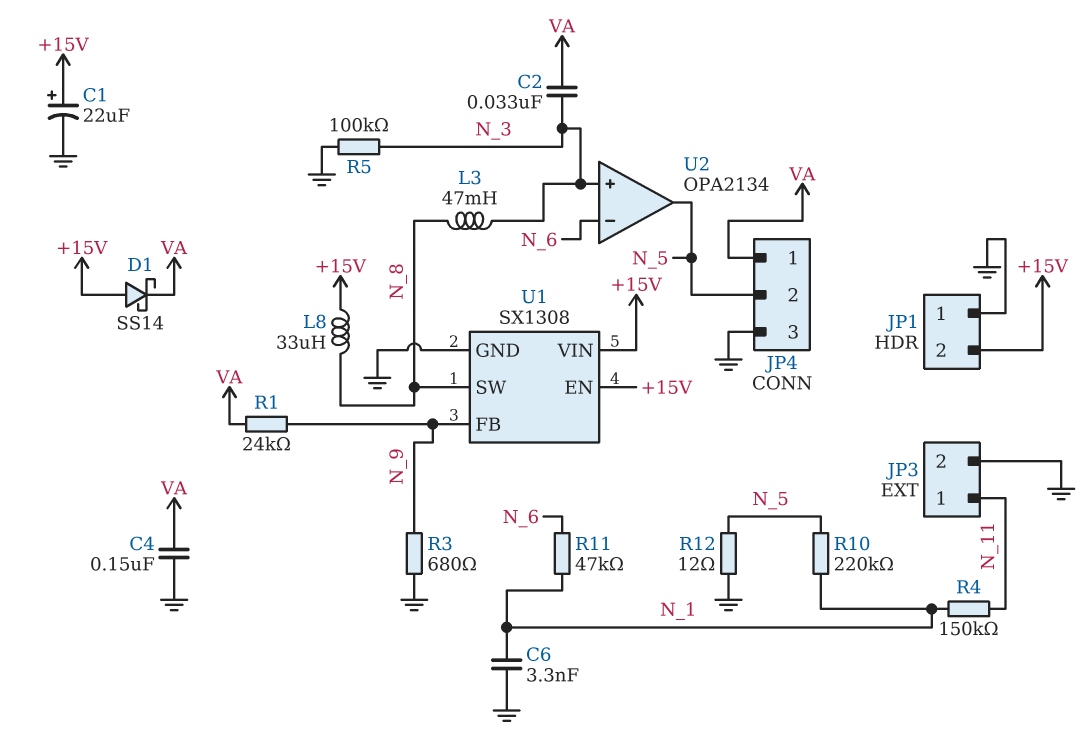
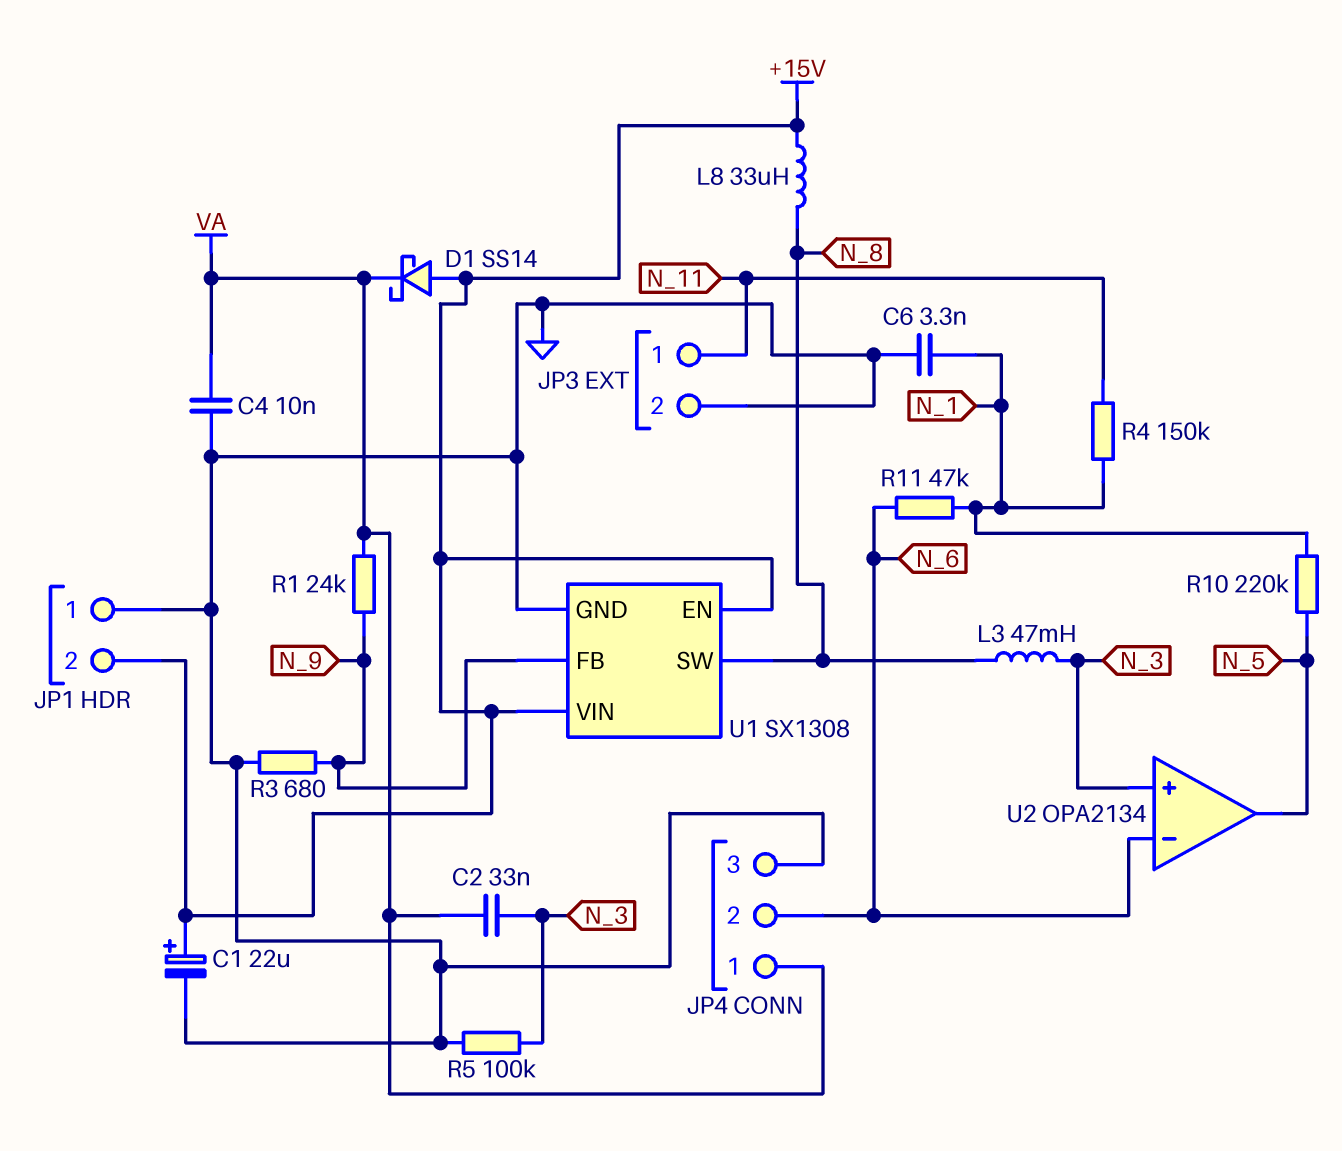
C4: 150nF (GND, VA) -> 10nF (GND, VA)
JP4 pin 2: N_5 -> N_6
R12: 12 (GND, N_5) -> none

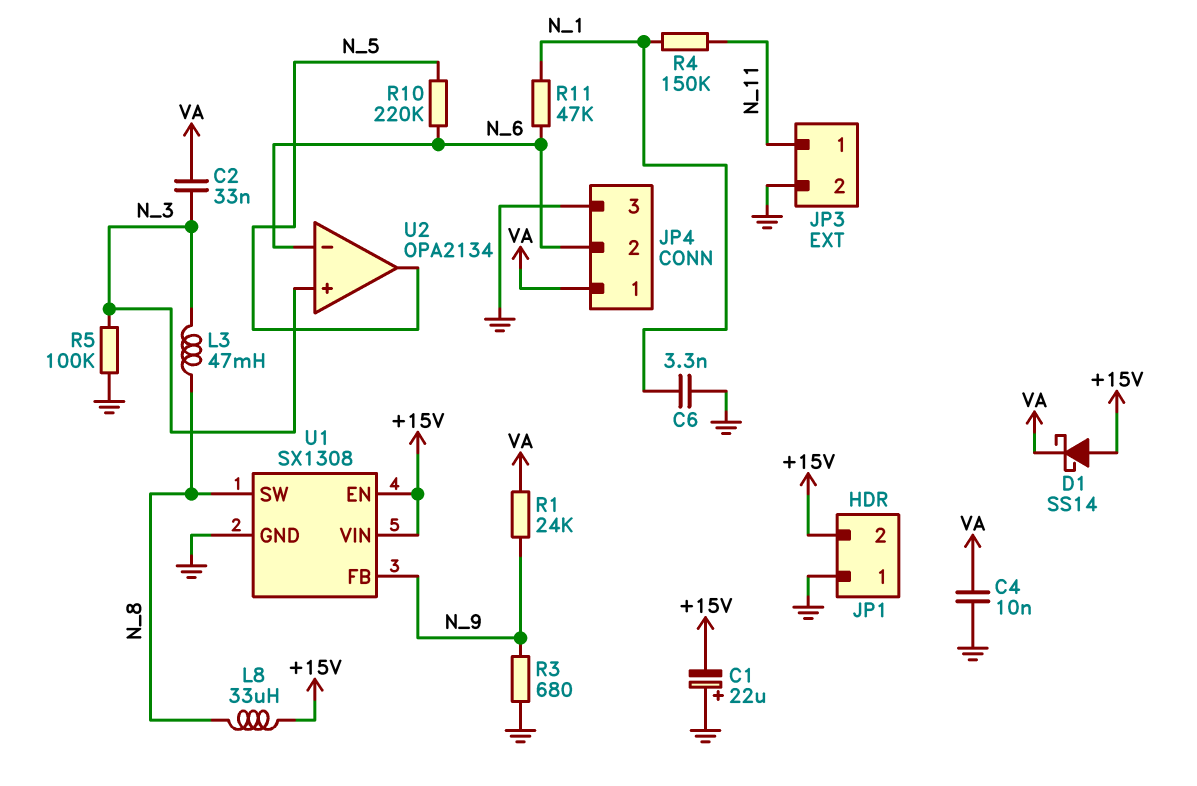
C1: 22uF (plus +15V, minus GND) -> 22uF (plus GND, minus +15V)
R10: 220k (N_1, N_5) -> 220k (N_5, N_6)

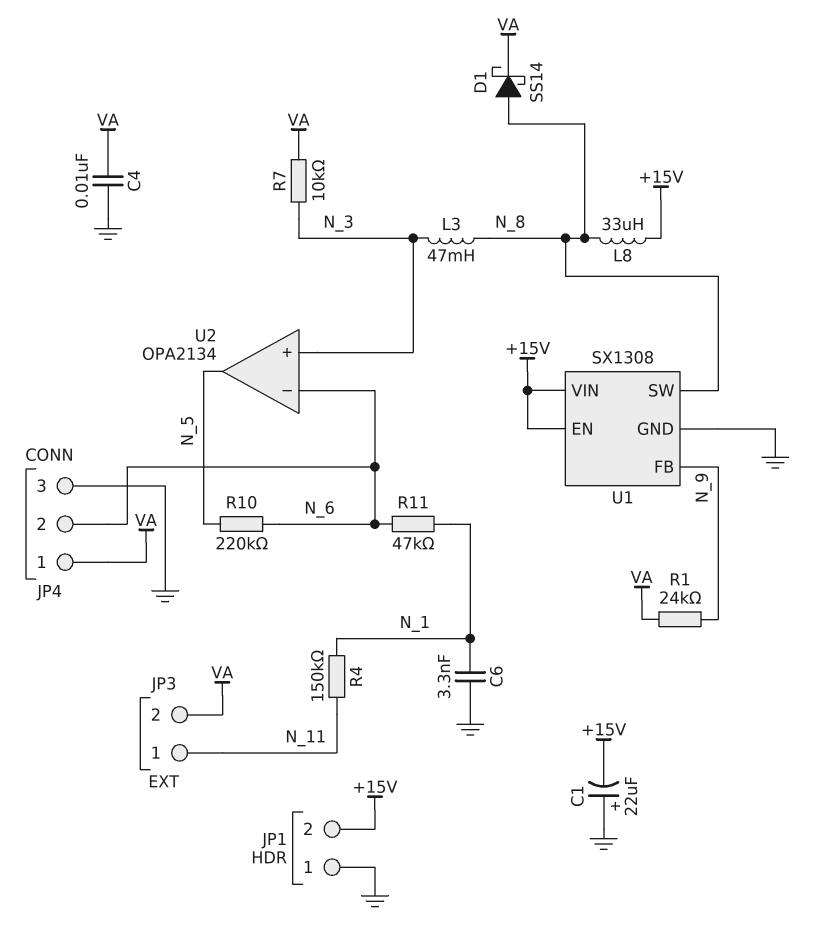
C2: 33nF (N_3, VA) -> none
D1: schottky SS14 (A +15V, K VA) -> schottky SS14 (A N_8, K VA)
JP3 pin 2: GND -> VA
R3: 680 (GND, N_9) -> none
R5: 100k (GND, N_3) -> none
R7: none -> 10k (N_3, VA)

